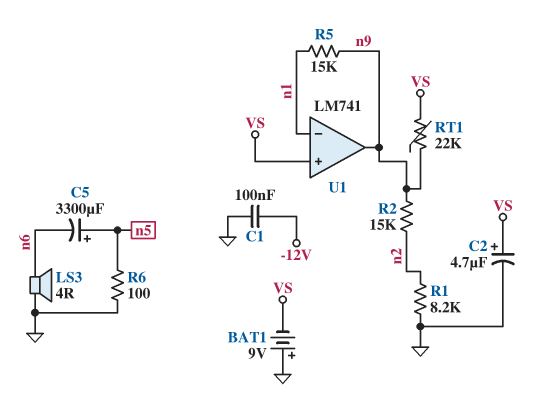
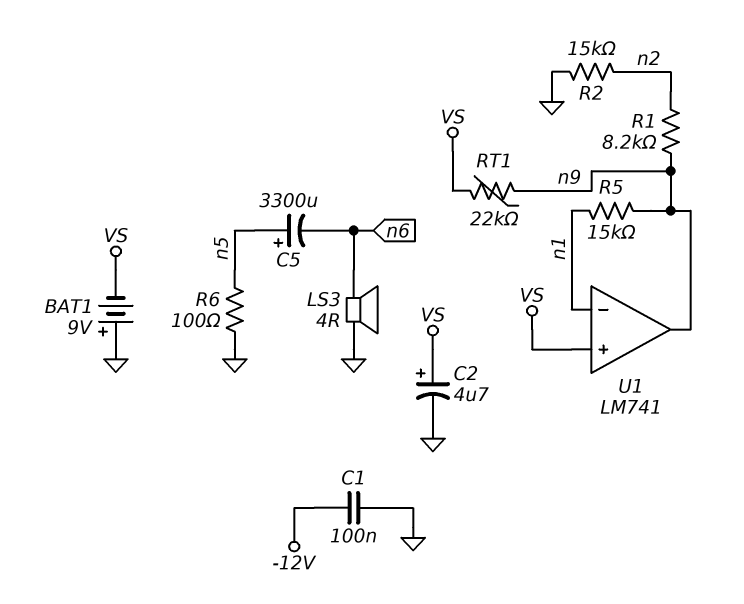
R1: 8.2k (GND, n2) -> 8.2k (n2, n9)
R2: 15k (n2, n9) -> 15k (GND, n2)

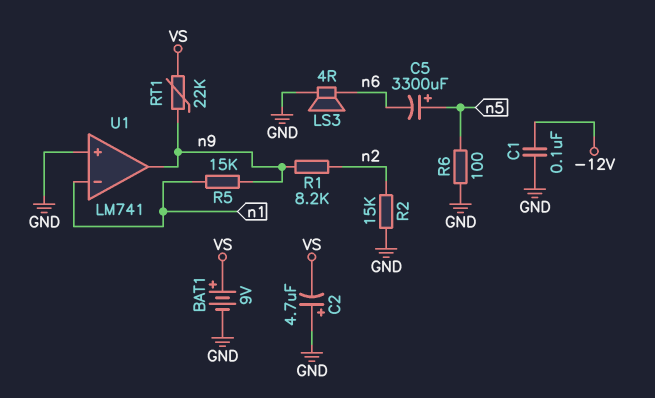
BAT1: 9V (plus GND, minus VS) -> 9V (plus VS, minus GND)
C2: 4.7uF (plus VS, minus GND) -> 4.7uF (plus GND, minus VS)
U1 pin in+: VS -> GND

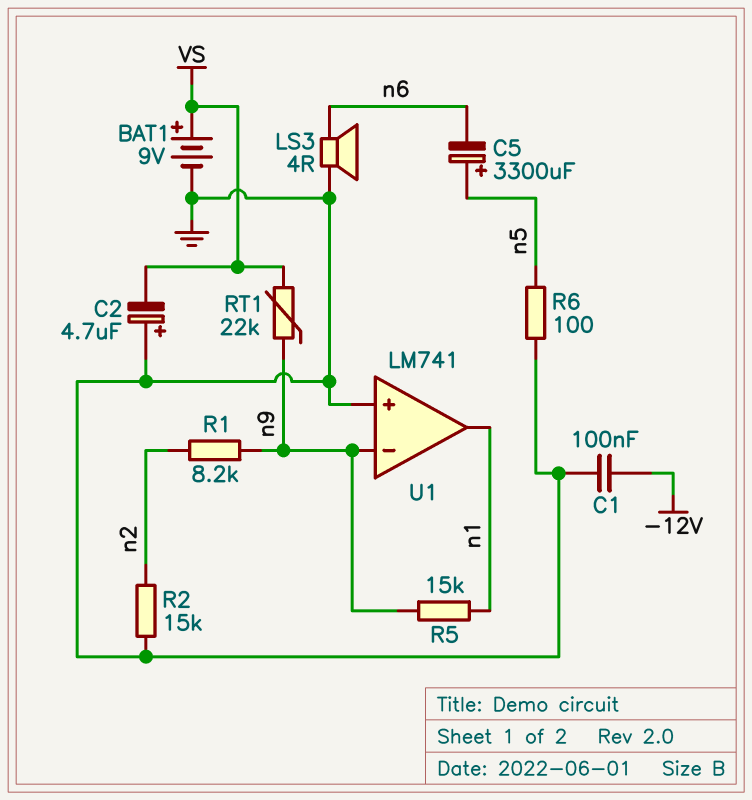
U1 pin in-: n1 -> n9
U1 pin out: n9 -> n1

